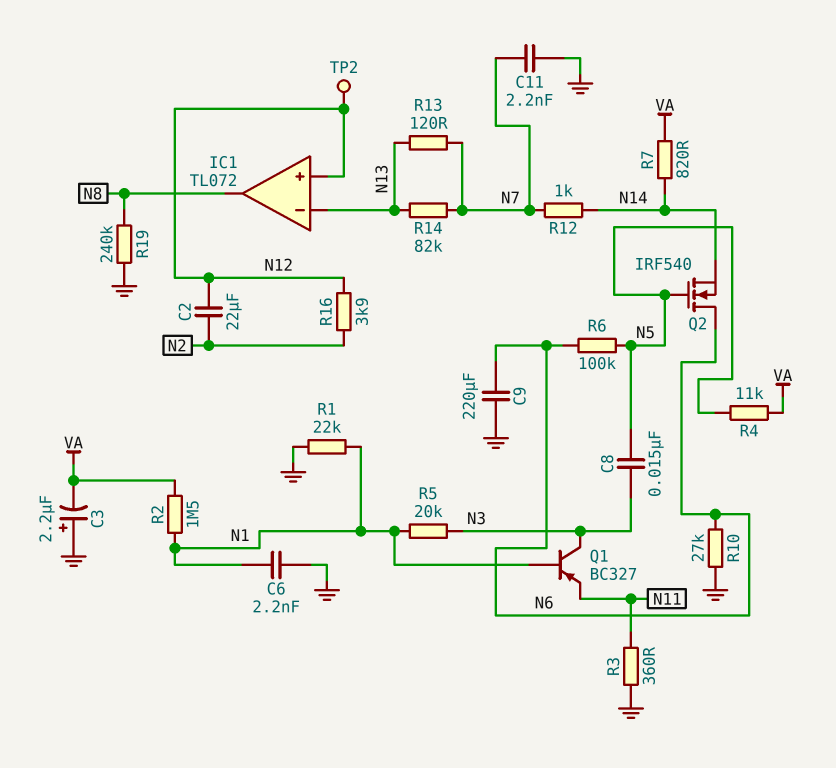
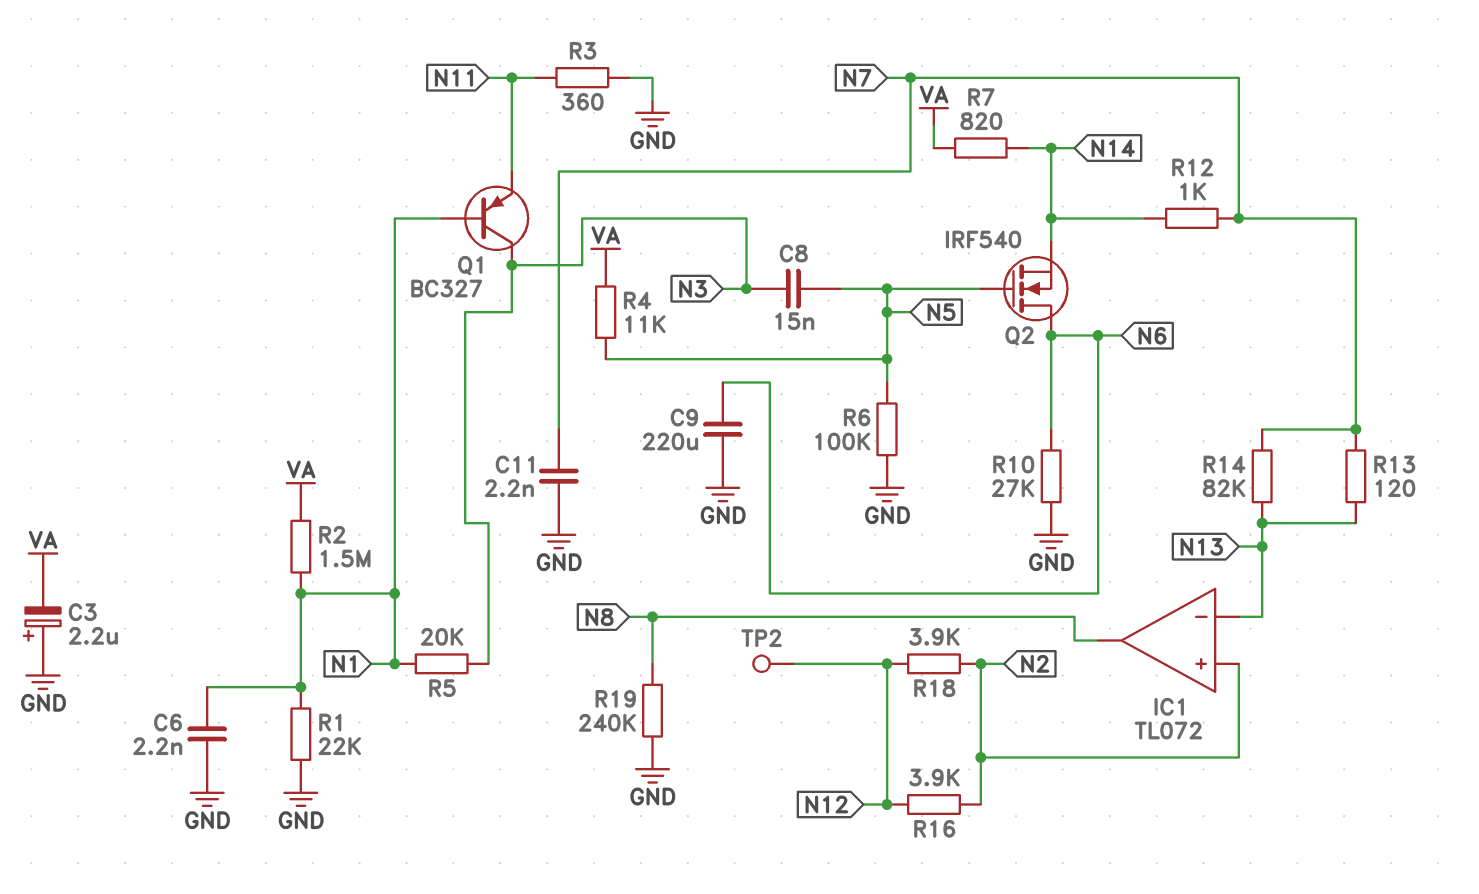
C2: 22uF (N2, N12) -> none
IC1 pin in+: N12 -> N2
R6: 100k (N5, N6) -> 100k (GND, N5)
R18: none -> 3.9k (N2, N12)

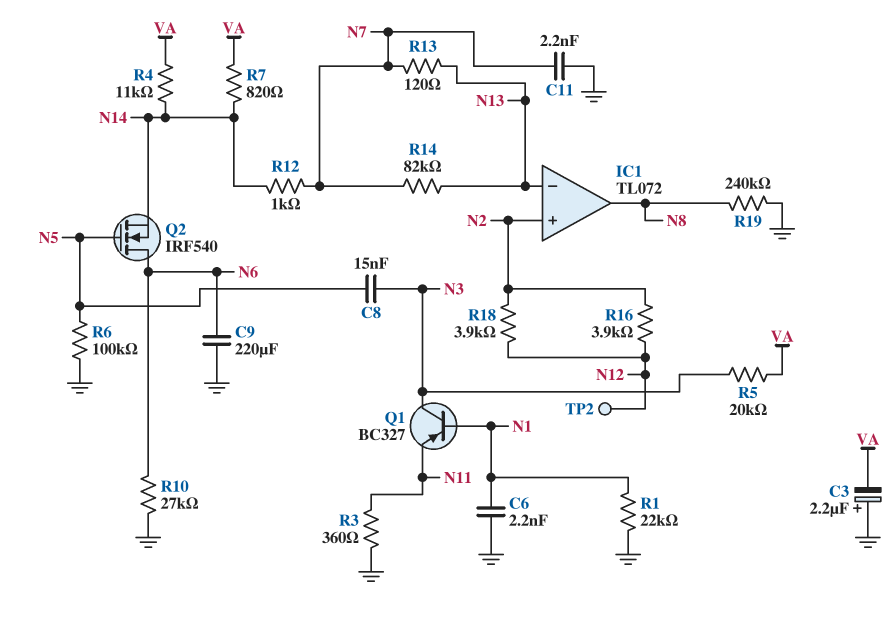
R2: 1.5M (N1, VA) -> none
R4: 11k (N5, VA) -> 11k (N14, VA)
R5: 20k (N1, N3) -> 20k (N3, VA)

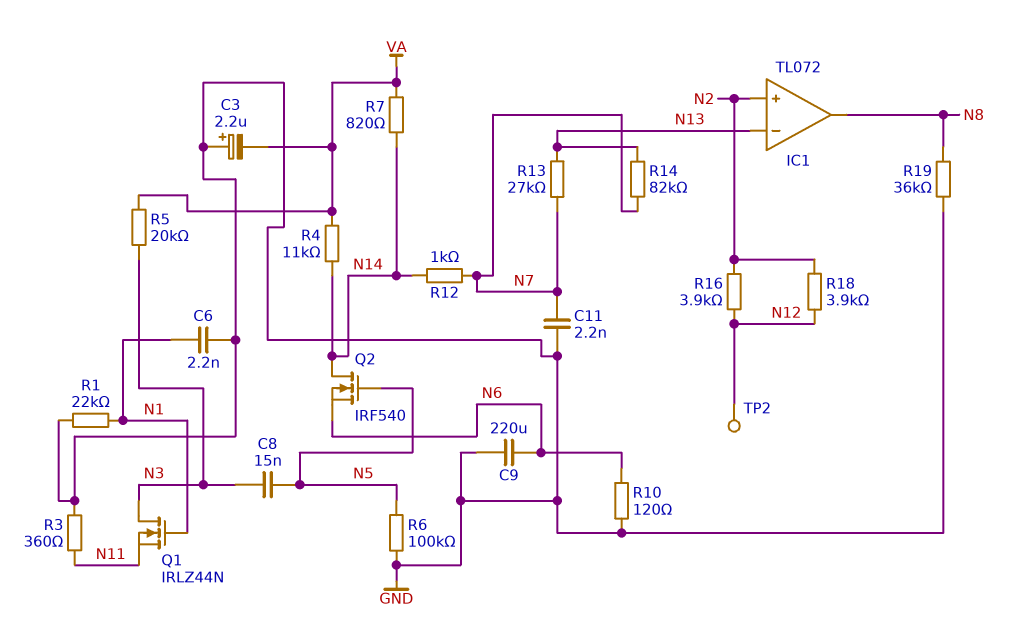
Q1: PNP BC327 (B N1, C N3, E N11) -> NMOS IRLZ44N (G N1, D N3, S N11)
Q2: NMOS IRF540 (G N5, D N6, S N14) -> NMOS IRF540 (G N5, D N14, S N6)
R10: 27k (GND, N6) -> 120 (GND, N6)
R13: 120 (N7, N13) -> 27k (N7, N13)
R19: 240k (GND, N8) -> 36k (GND, N8)

